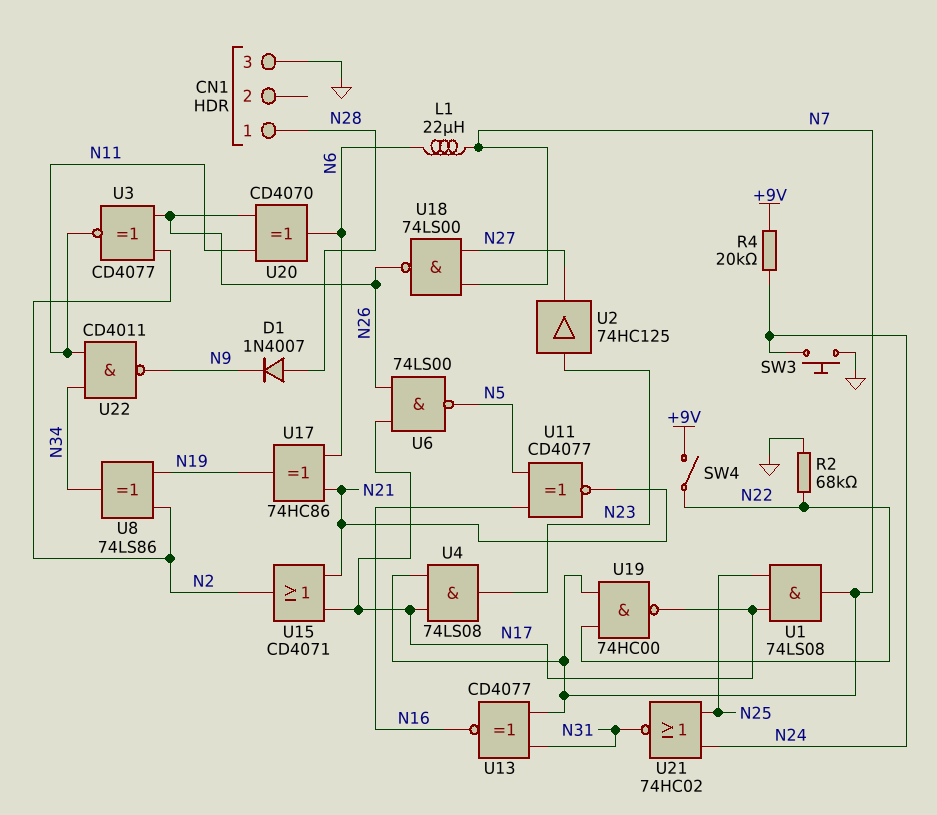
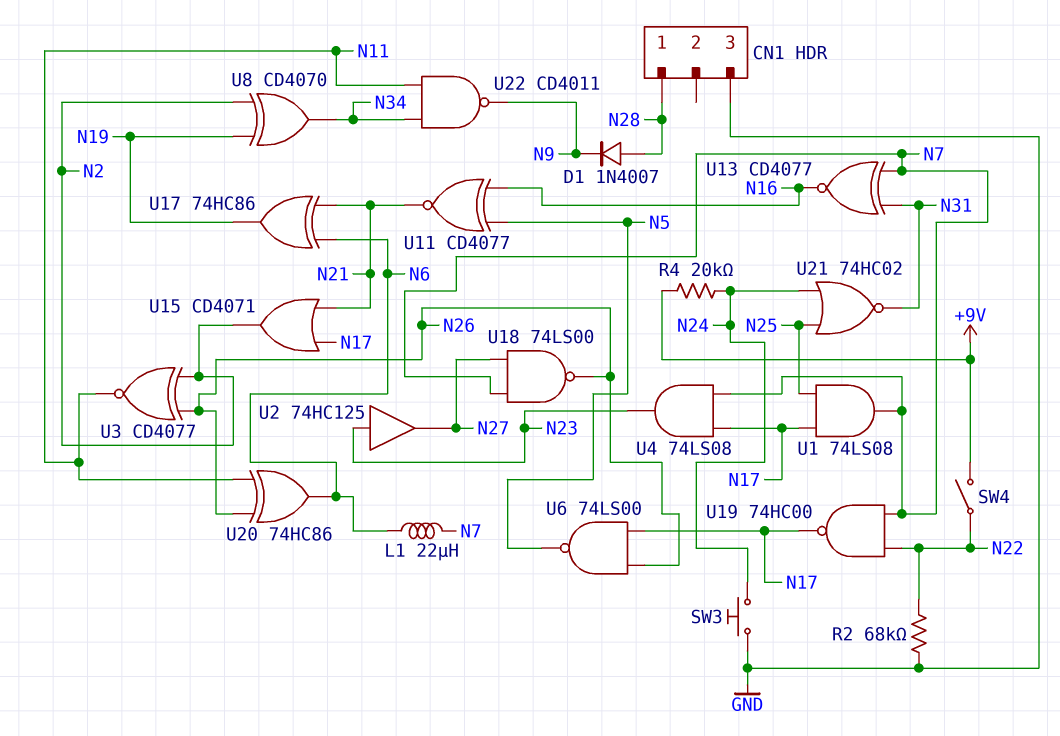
U8: XOR 74LS86 (in N2, in N19, out N34) -> XOR CD4070 (in N2, in N19, out N34)
U20: XOR CD4070 (in N11, in N26, out N6) -> XOR 74HC86 (in N11, in N26, out N6)

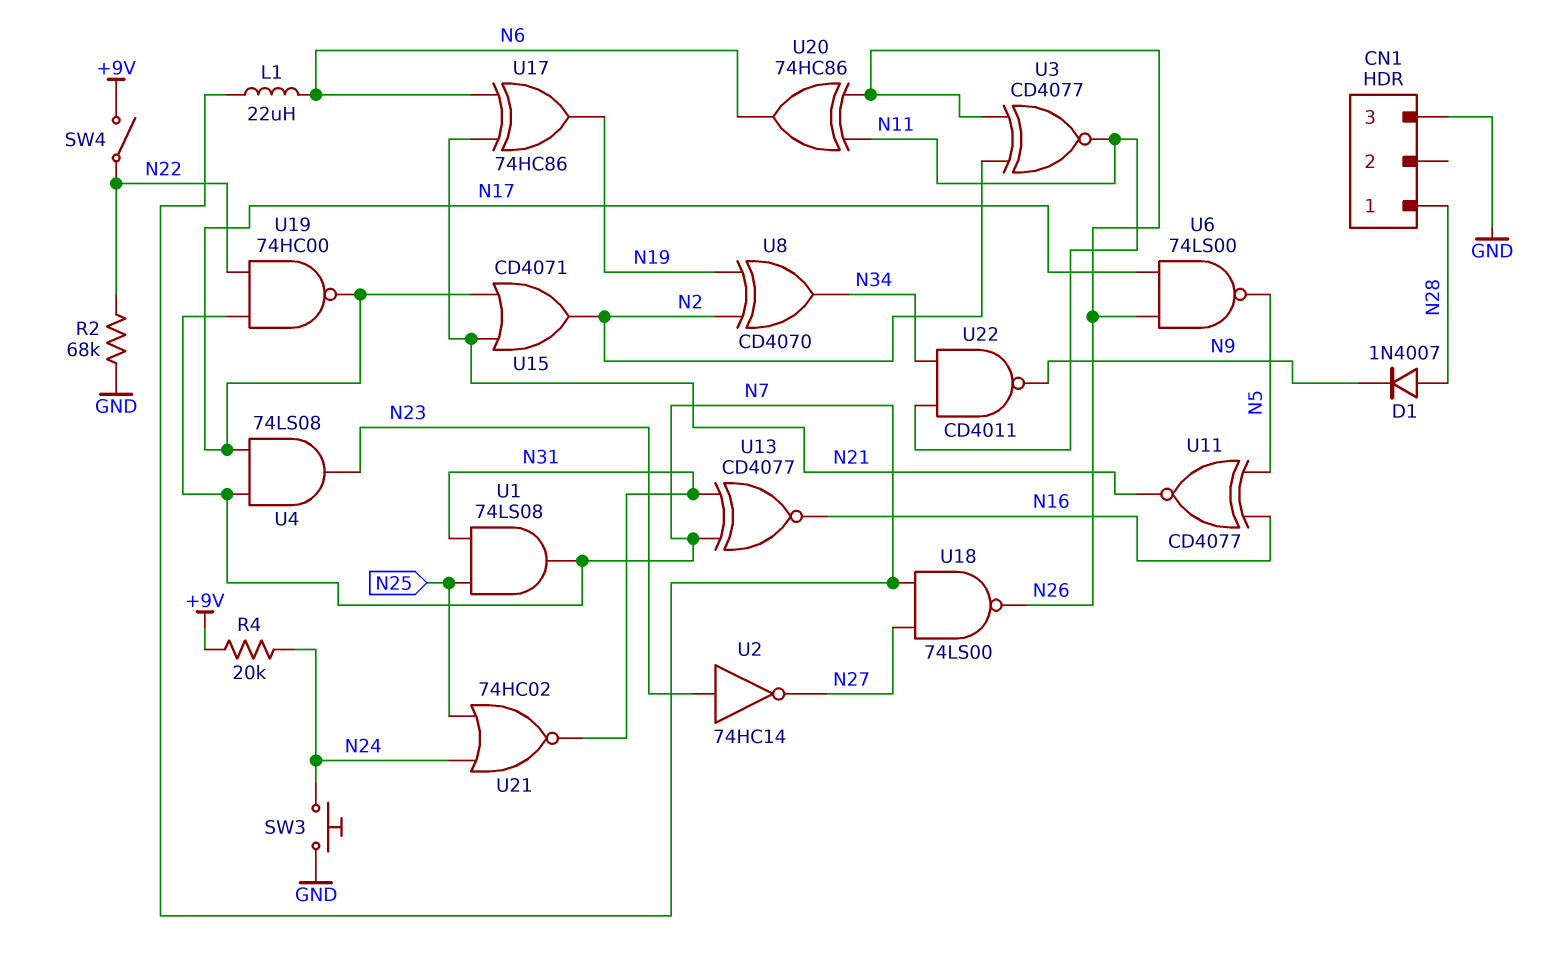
U1: AND 74LS08 (in N17, in N25, out N7) -> AND 74LS08 (in N25, in N31, out N7)
U2: buffer 74HC125 (in N23, out N27) -> NOT 74HC14 (in N23, out N27)

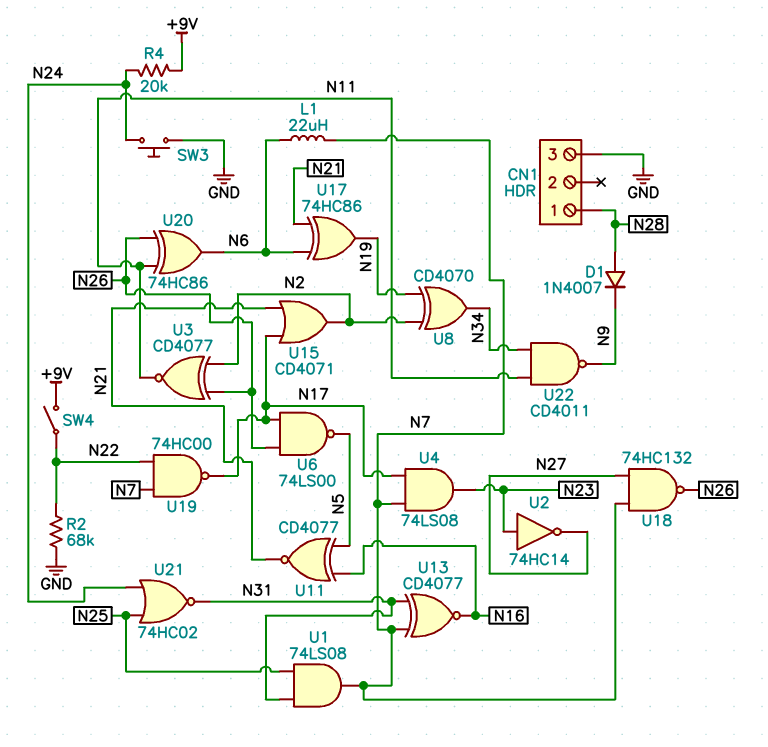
U18: NAND 74LS00 (in N7, in N27, out N26) -> NAND 74HC132 (in N7, in N27, out N26)

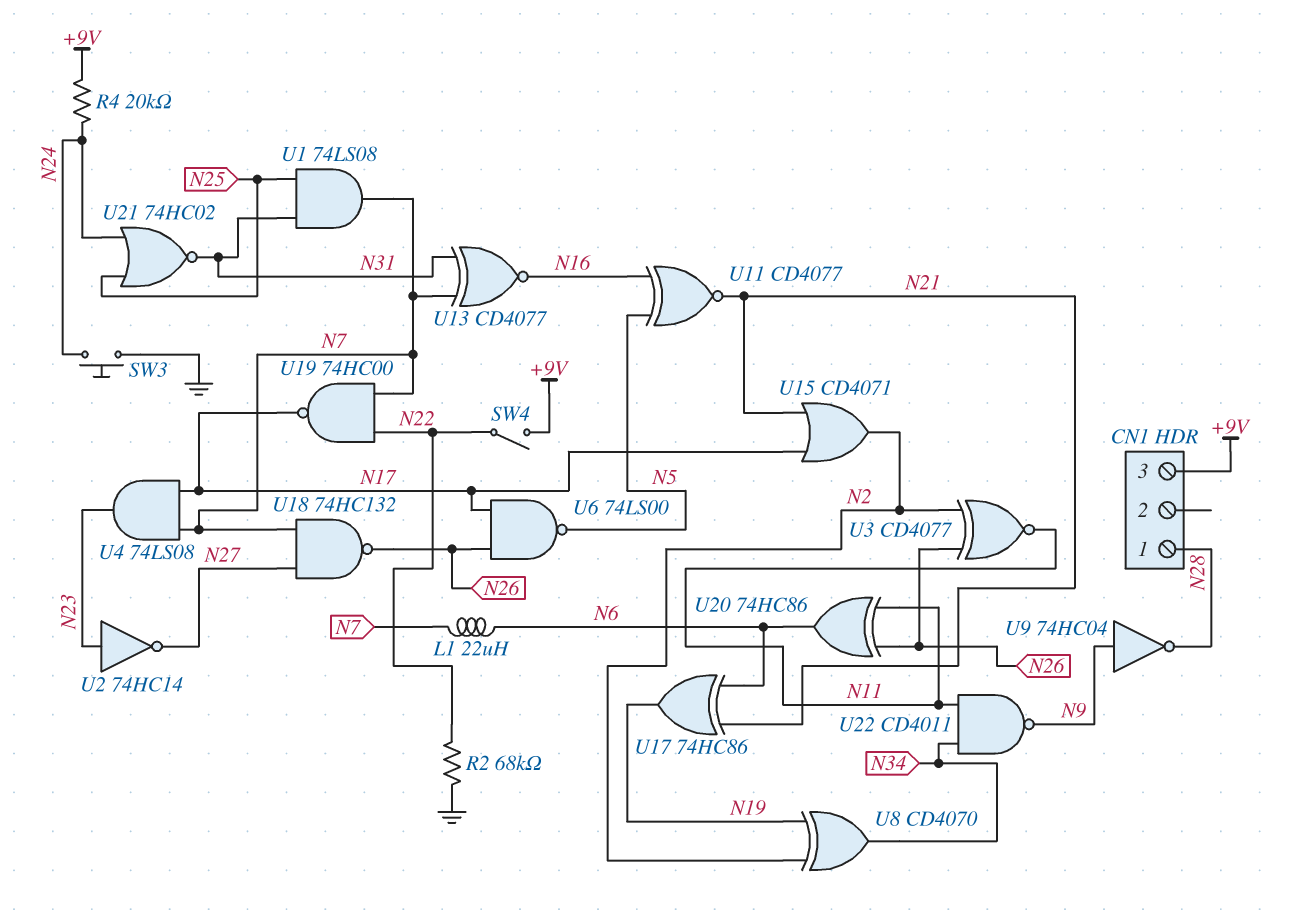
CN1 pin 3: GND -> +9V
D1: diode 1N4007 (A N28, K N9) -> none
U9: none -> NOT 74HC04 (in N9, out N28)

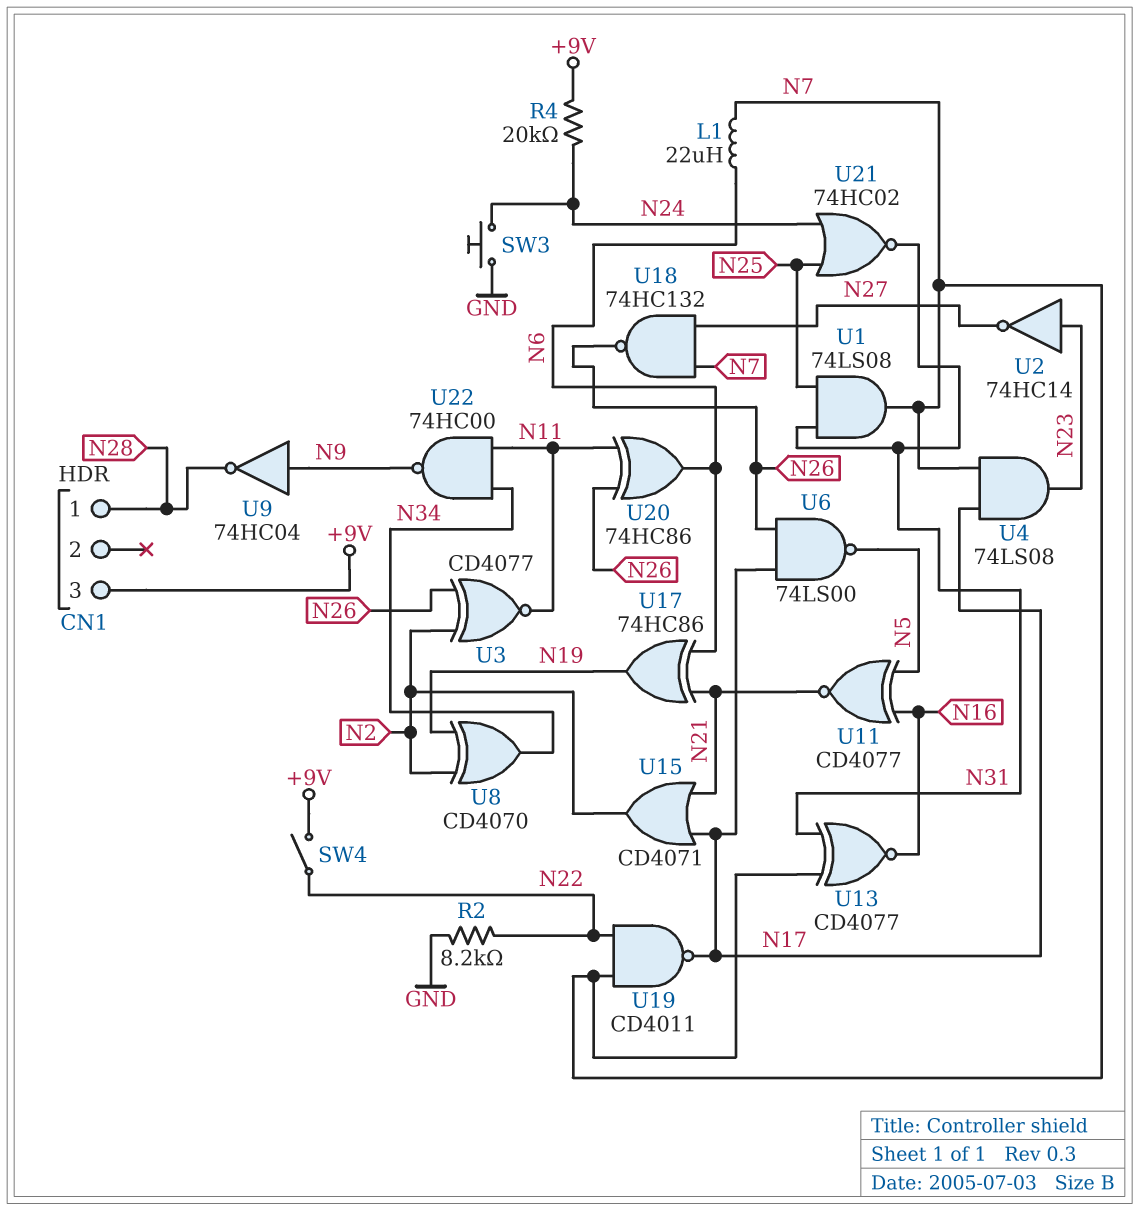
R2: 68k (GND, N22) -> 8.2k (GND, N22)
U19: NAND 74HC00 (in N7, in N22, out N17) -> NAND CD4011 (in N7, in N22, out N17)
U22: NAND CD4011 (in N11, in N34, out N9) -> NAND 74HC00 (in N11, in N34, out N9)

